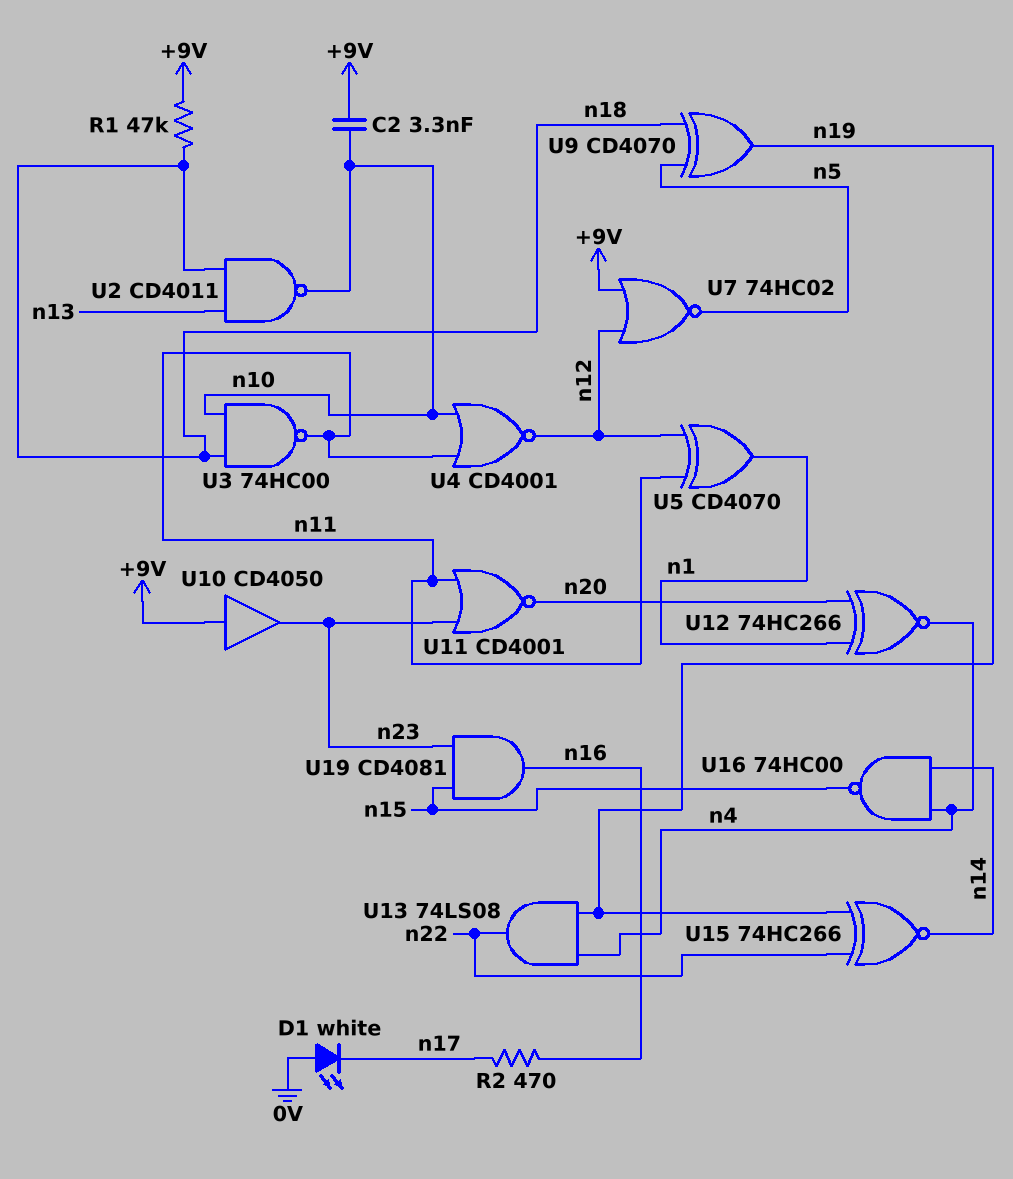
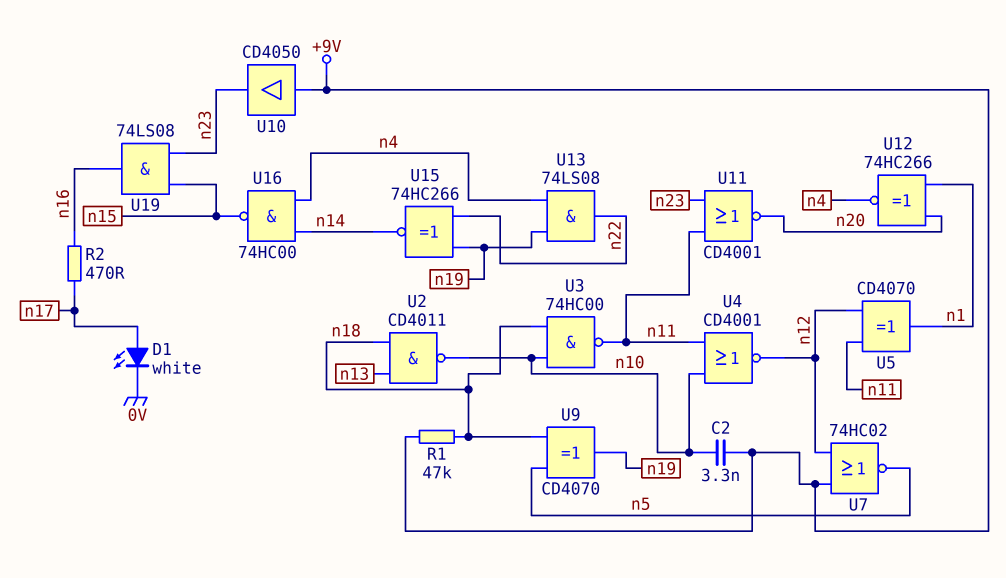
D1: LED white (A 0V, K n17) -> LED white (A n17, K 0V)
U19: AND CD4081 (in n15, in n23, out n16) -> AND 74LS08 (in n15, in n23, out n16)

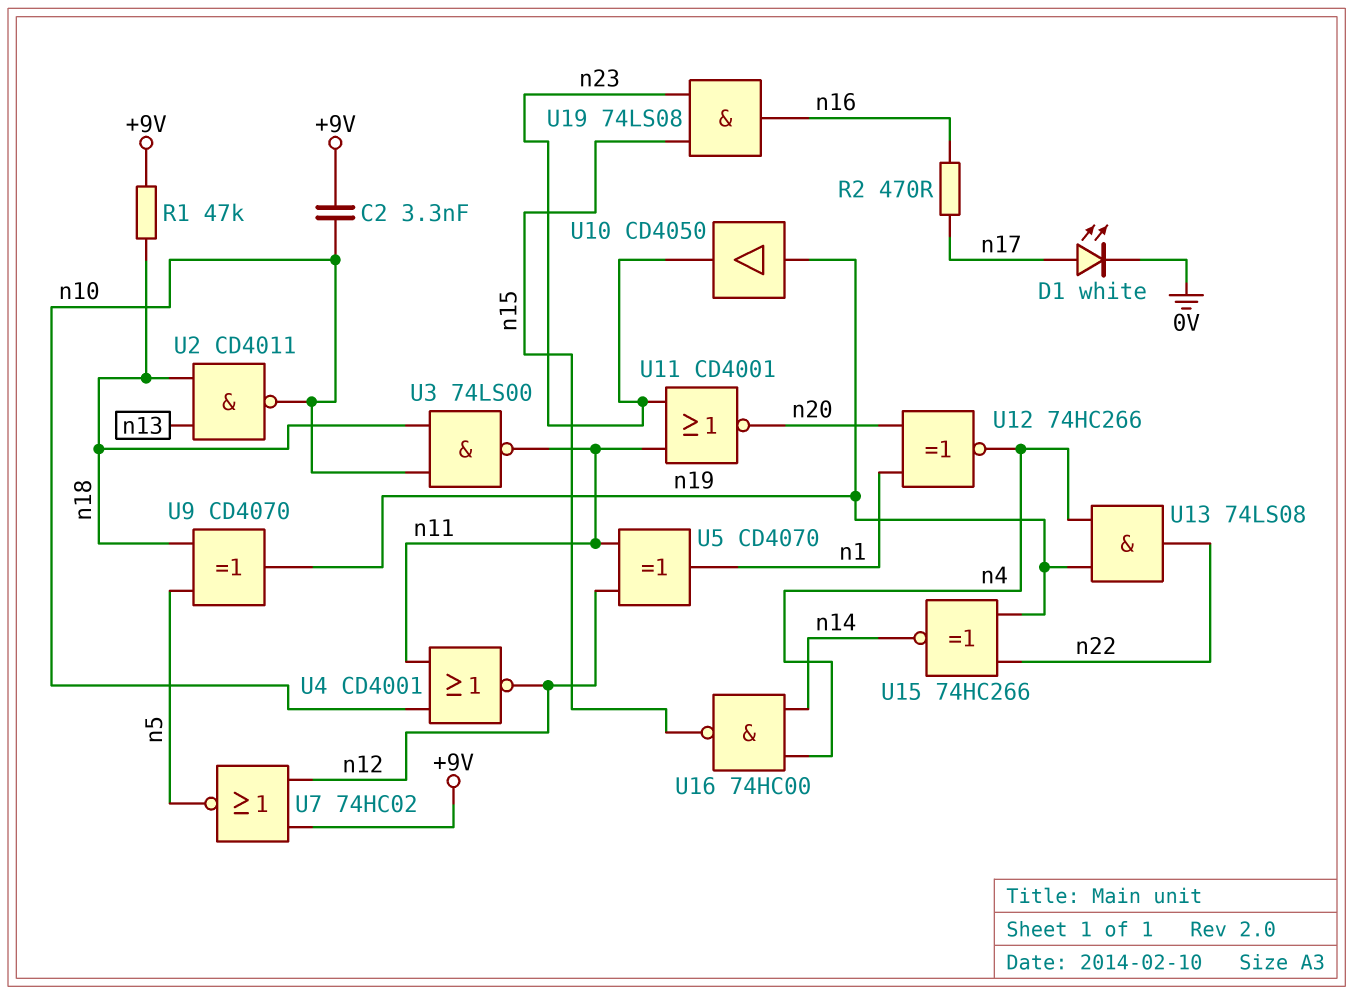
U3: NAND 74HC00 (in n10, in n18, out n11) -> NAND 74LS00 (in n10, in n18, out n11)
U10: buffer CD4050 (in +9V, out n23) -> buffer CD4050 (in n19, out n23)

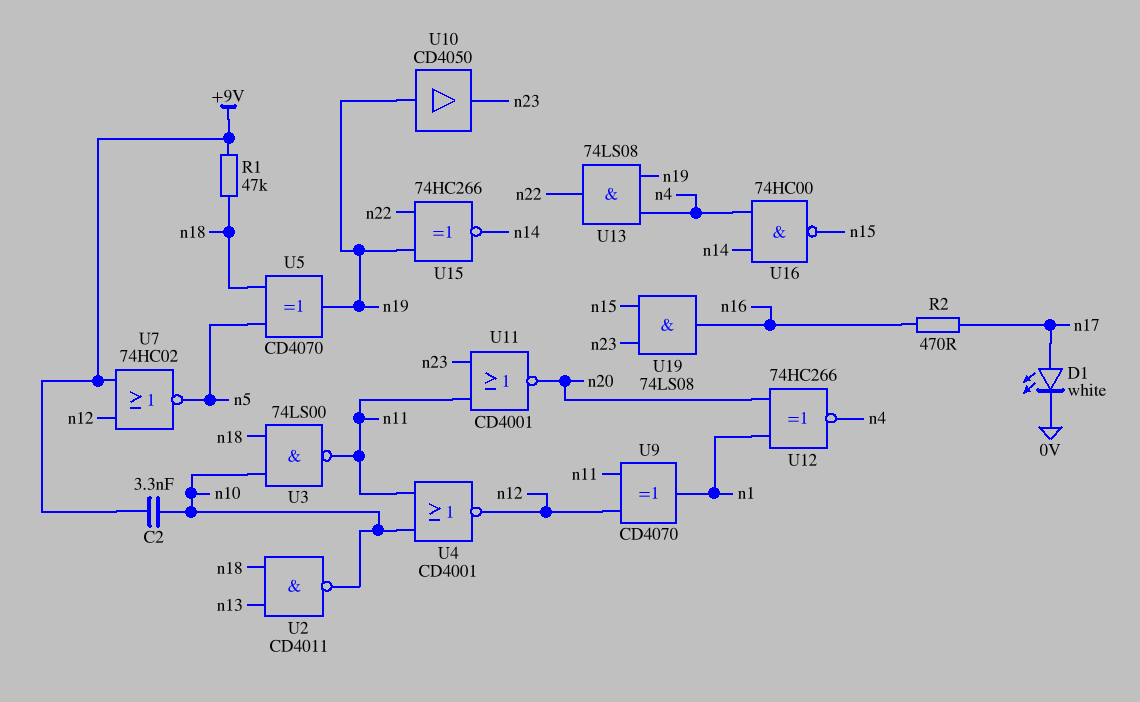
U5: XOR CD4070 (in n11, in n12, out n1) -> XOR CD4070 (in n5, in n18, out n19)
U9: XOR CD4070 (in n5, in n18, out n19) -> XOR CD4070 (in n11, in n12, out n1)

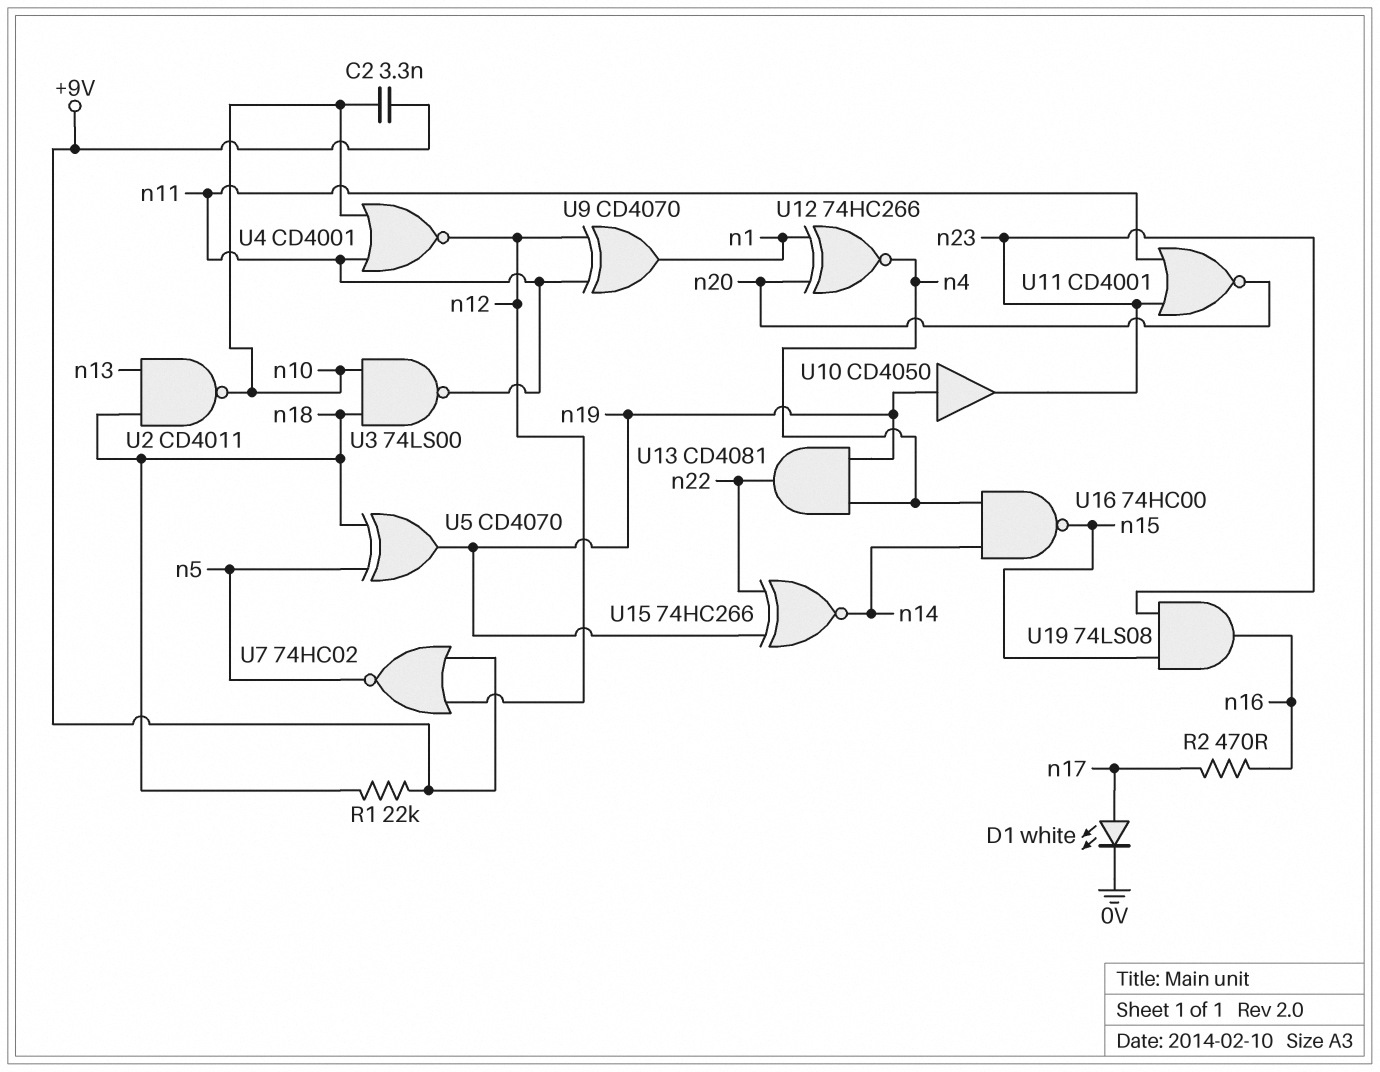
R1: 47k (+9V, n18) -> 22k (+9V, n18)
U13: AND 74LS08 (in n4, in n19, out n22) -> AND CD4081 (in n4, in n19, out n22)

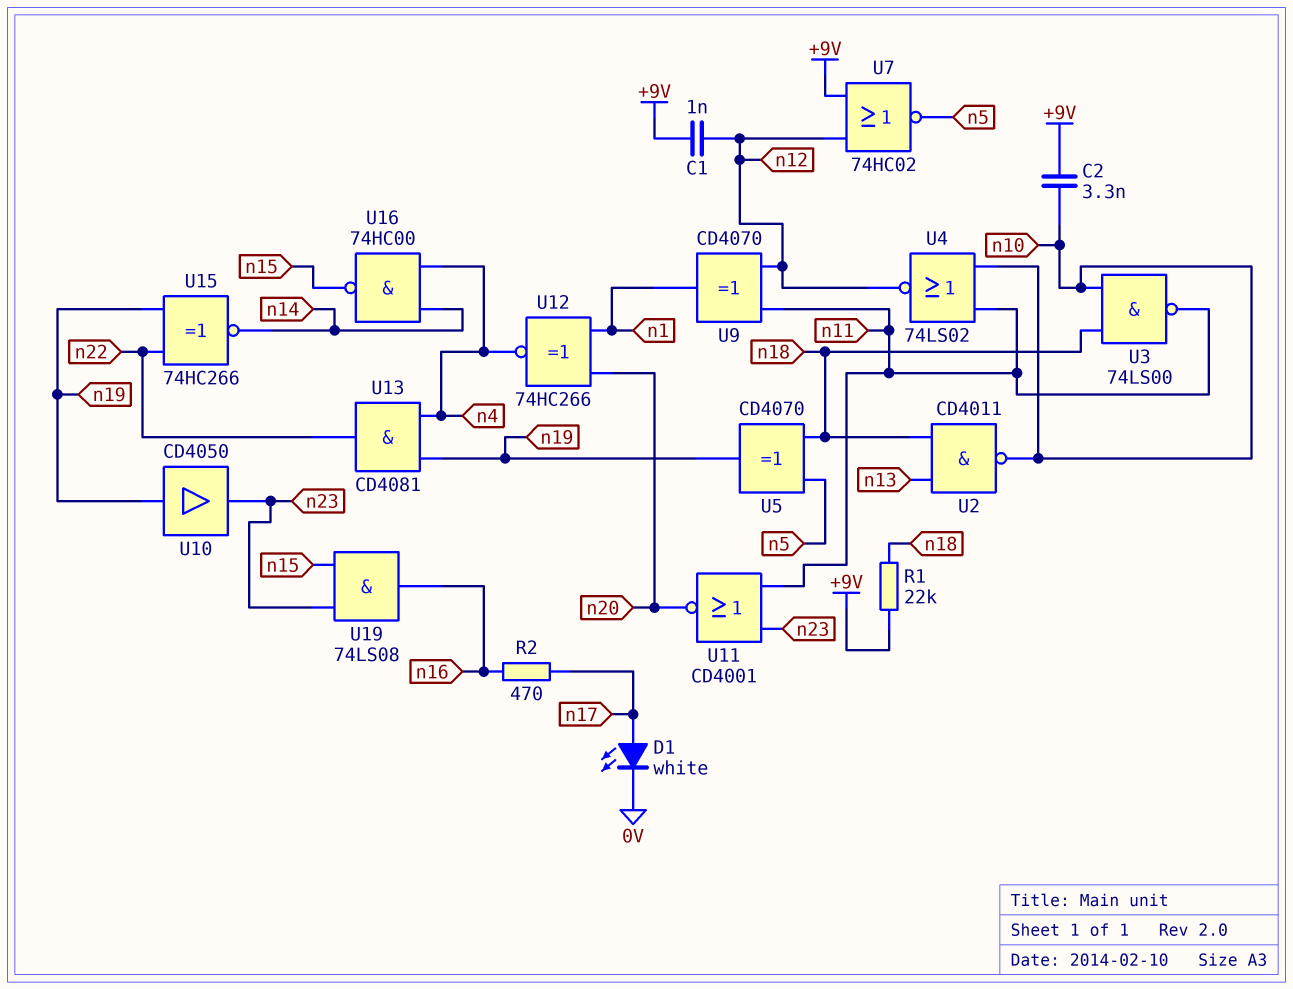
C1: none -> 1nF (+9V, n12)
U4: NOR CD4001 (in n10, in n11, out n12) -> NOR 74LS02 (in n10, in n11, out n12)

